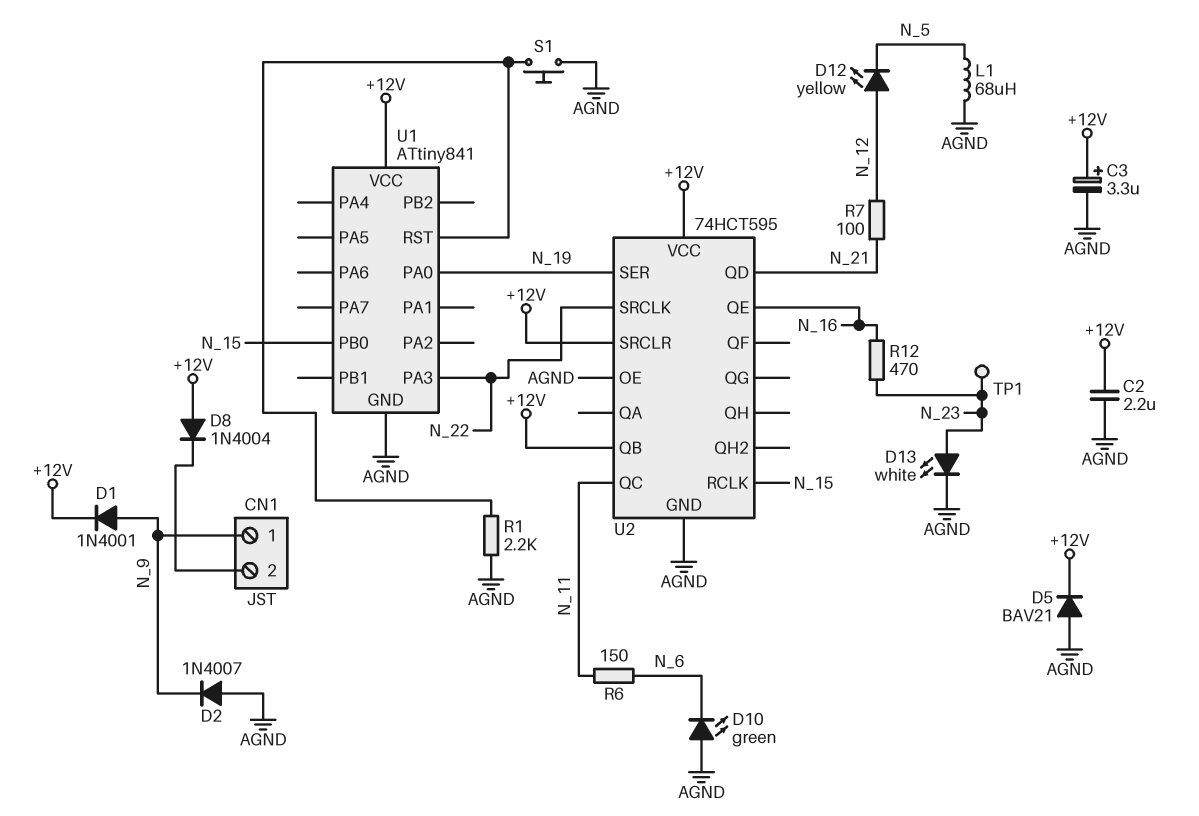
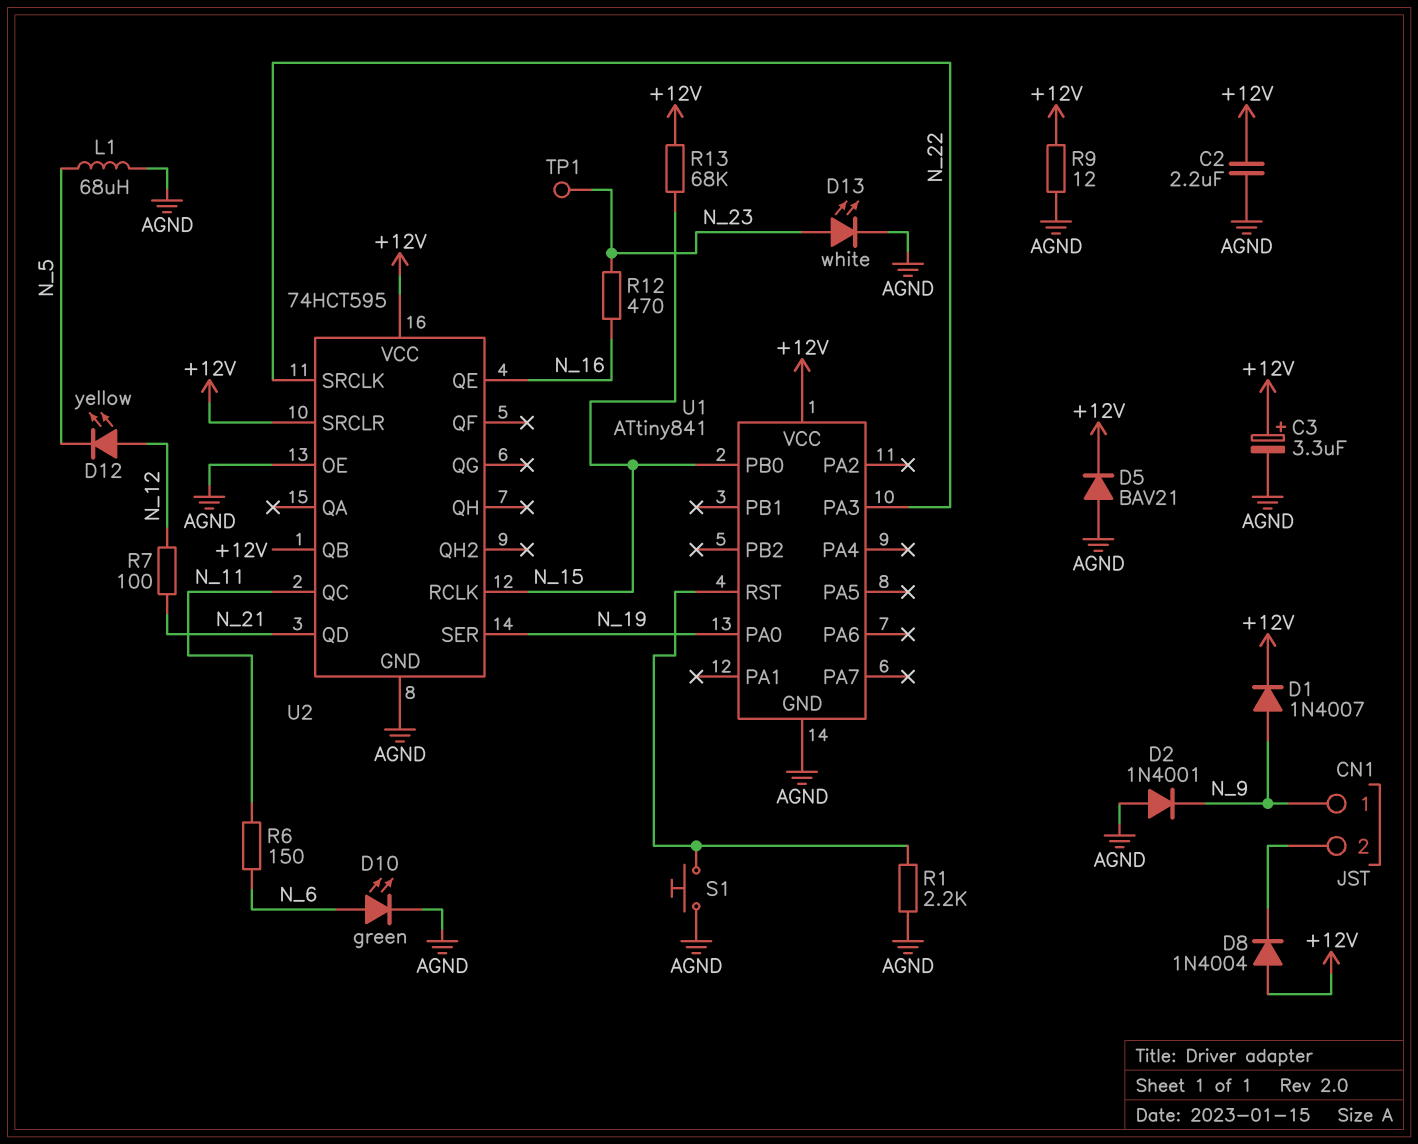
D1: diode 1N4001 (A N_9, K +12V) -> diode 1N4007 (A N_9, K +12V)
D2: diode 1N4007 (A AGND, K N_9) -> diode 1N4001 (A AGND, K N_9)
D10: LED green (A AGND, K N_6) -> LED green (A N_6, K AGND)
R9: none -> 12 (+12V, AGND)
R13: none -> 68k (+12V, N_15)

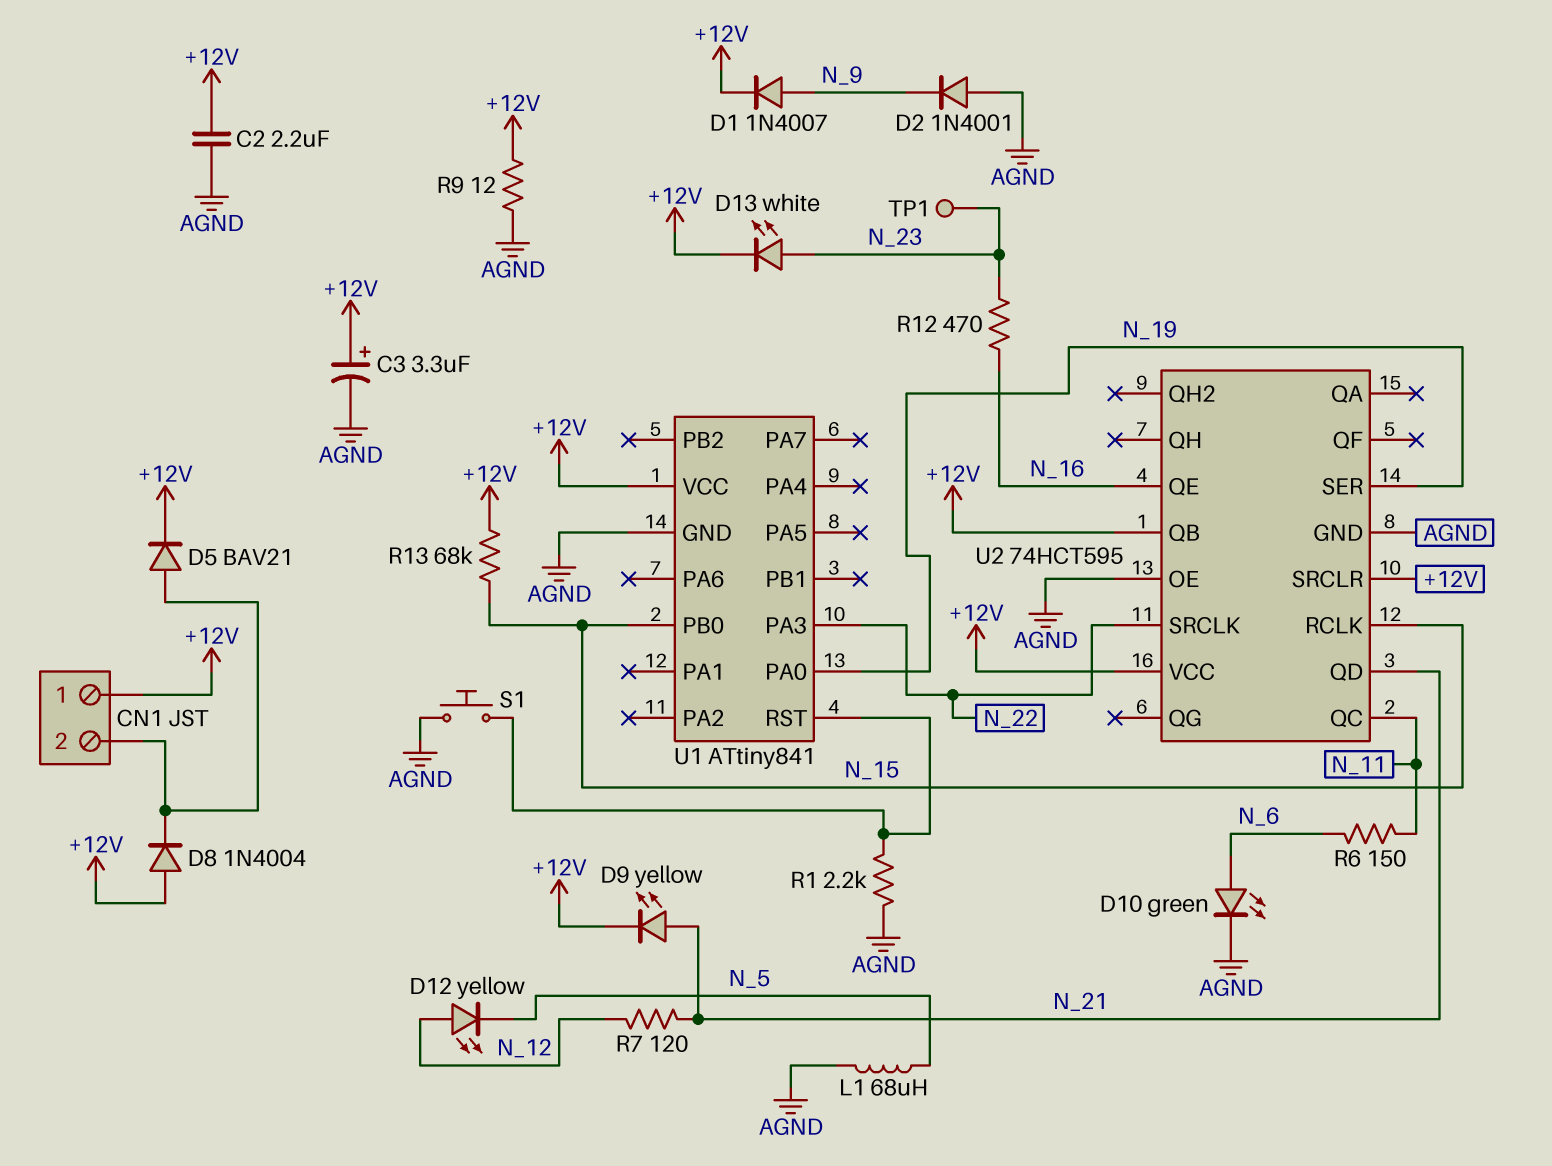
CN1 pin 1: N_9 -> +12V
D5: diode BAV21 (A AGND, K +12V) -> diode BAV21 (A CN1/2, K +12V)
D9: none -> LED yellow (A N_21, K +12V)
D13: LED white (A N_23, K AGND) -> LED white (A N_23, K +12V)
R7: 100 (N_12, N_21) -> 120 (N_12, N_21)

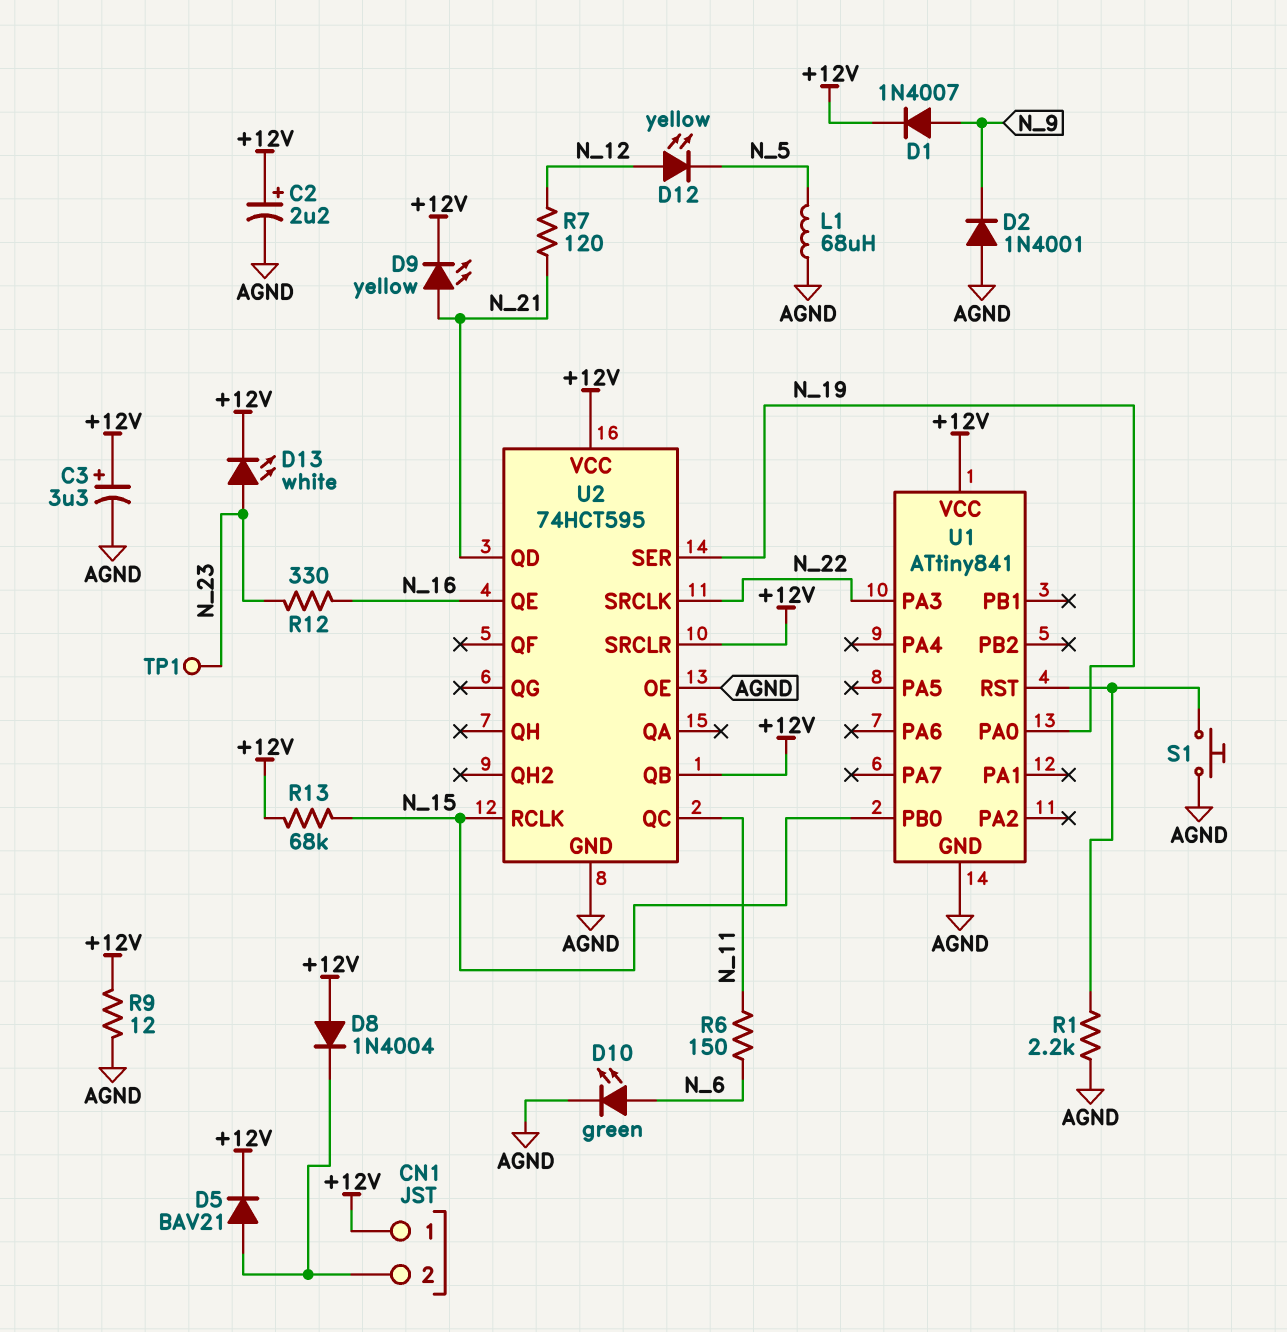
C2: 2.2uF (+12V, AGND) -> 2.2uF (plus +12V, minus AGND)
R12: 470 (N_16, N_23) -> 330 (N_16, N_23)

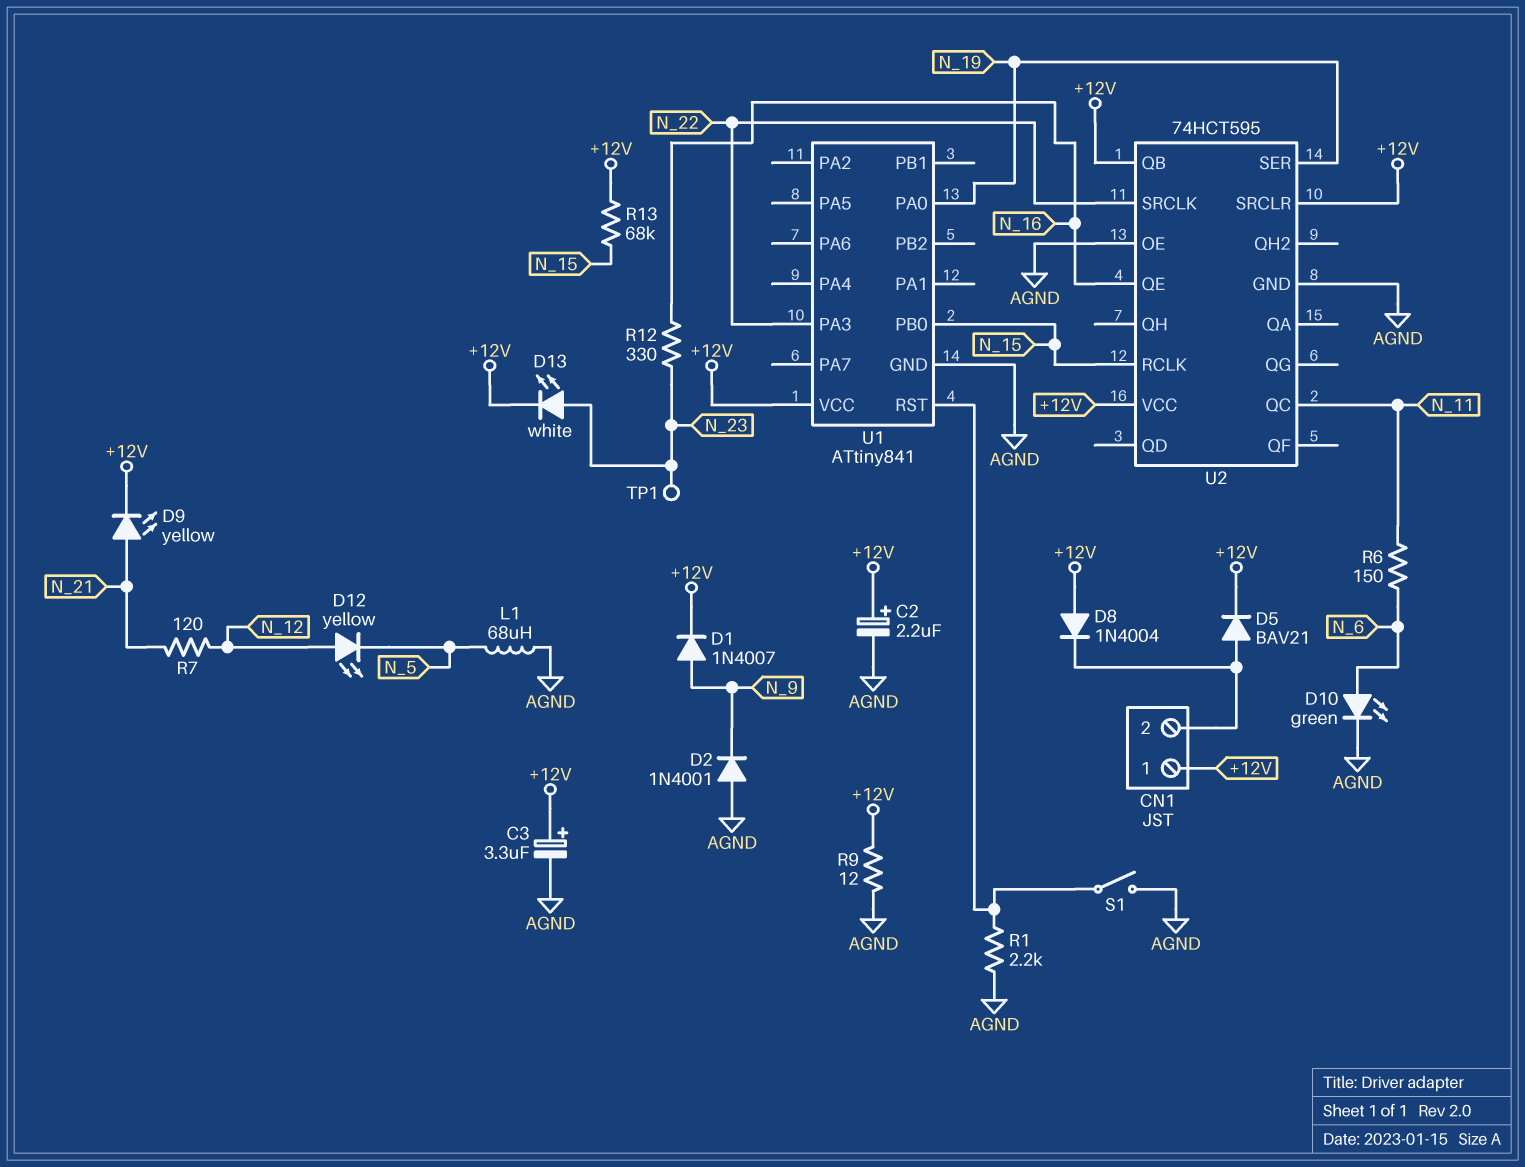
S1: button (AGND, U1/RST) -> switch (AGND, U1/RST)
U2 pin QD: N_21 -> none

